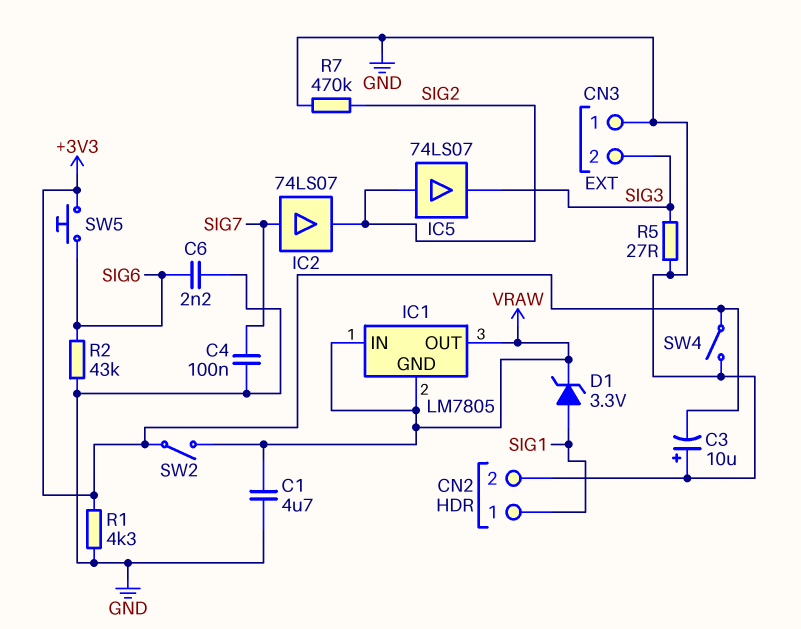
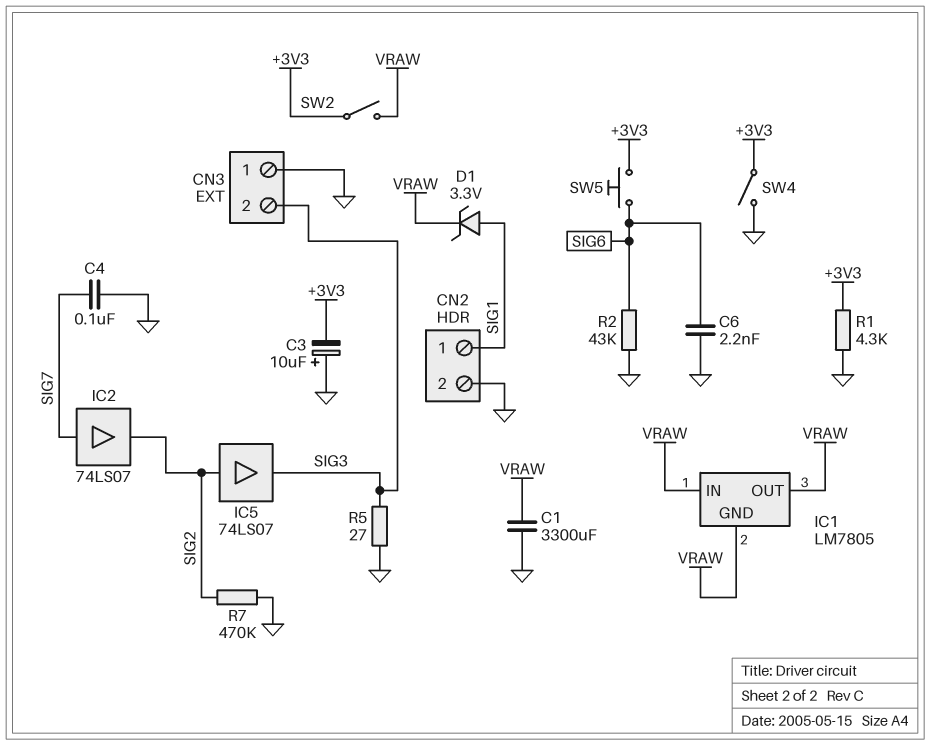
C1: 4.7uF (GND, VRAW) -> 3300uF (GND, VRAW)

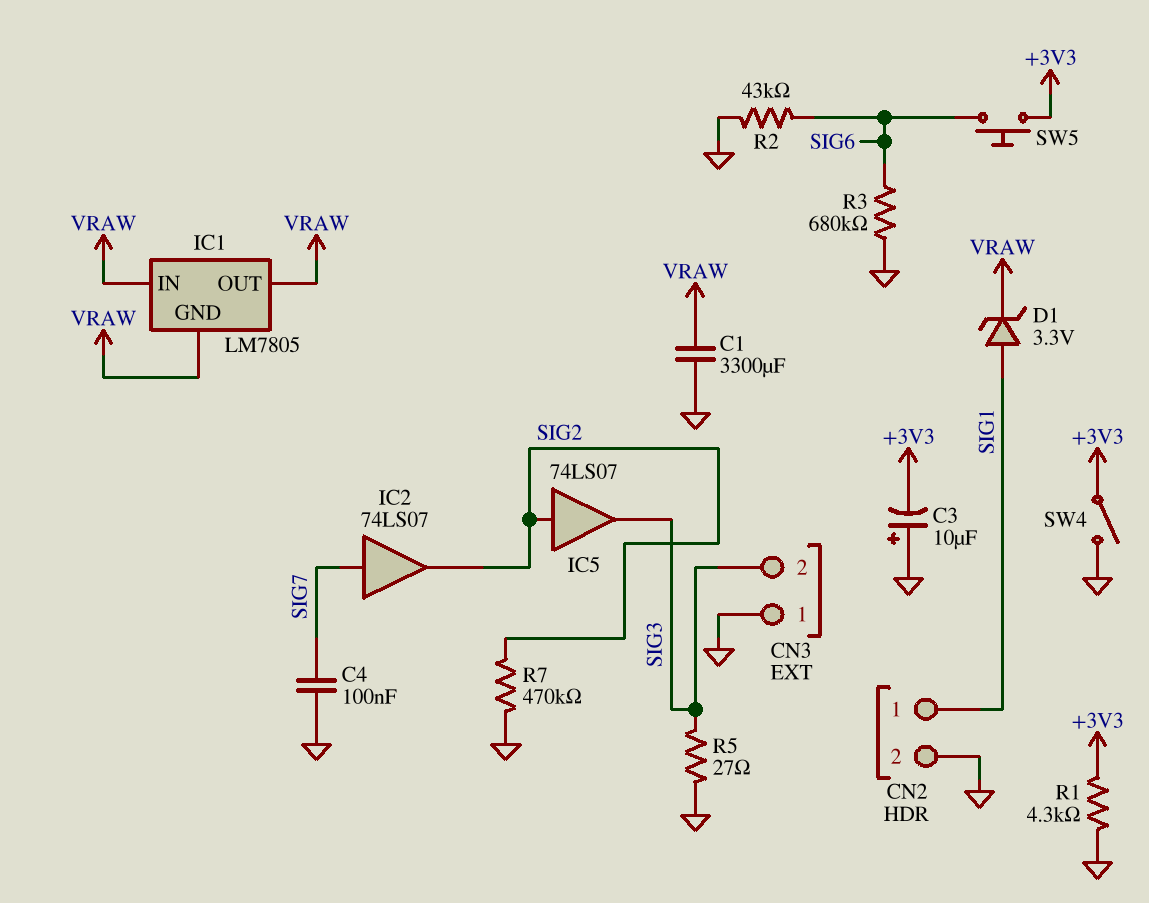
C6: 2.2nF (GND, SIG6) -> none
R3: none -> 680k (GND, SIG6)
SW2: switch (+3V3, VRAW) -> none

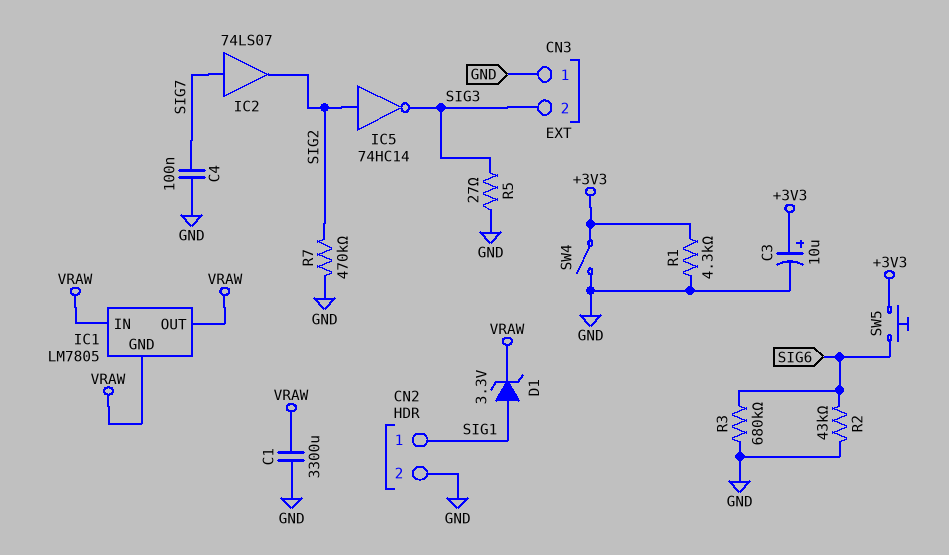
C3: 10uF (plus GND, minus +3V3) -> 10uF (plus +3V3, minus GND)
IC5: buffer 74LS07 (in SIG2, out SIG3) -> NOT 74HC14 (in SIG2, out SIG3)

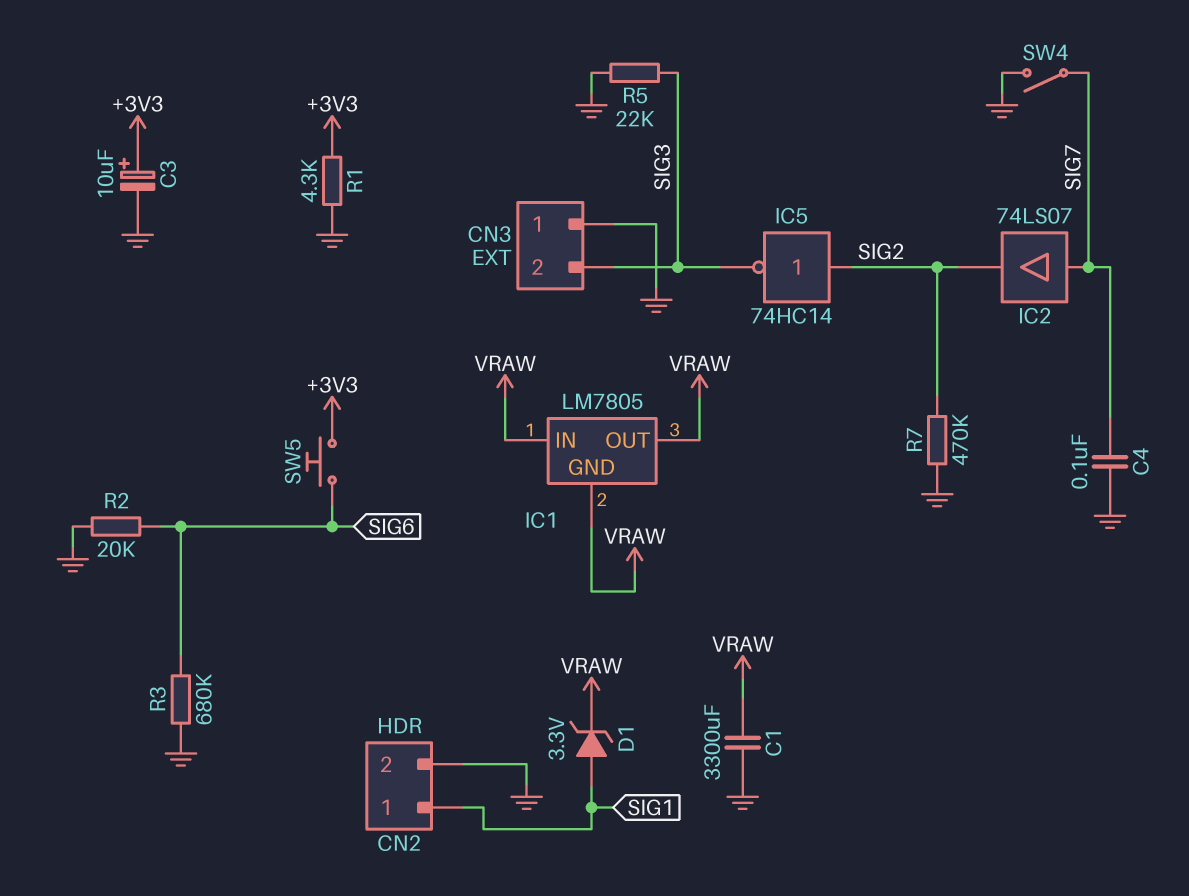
R2: 43k (GND, SIG6) -> 20k (GND, SIG6)
R5: 27 (GND, SIG3) -> 22k (GND, SIG3)
SW4: switch (+3V3, GND) -> switch (GND, SIG7)

